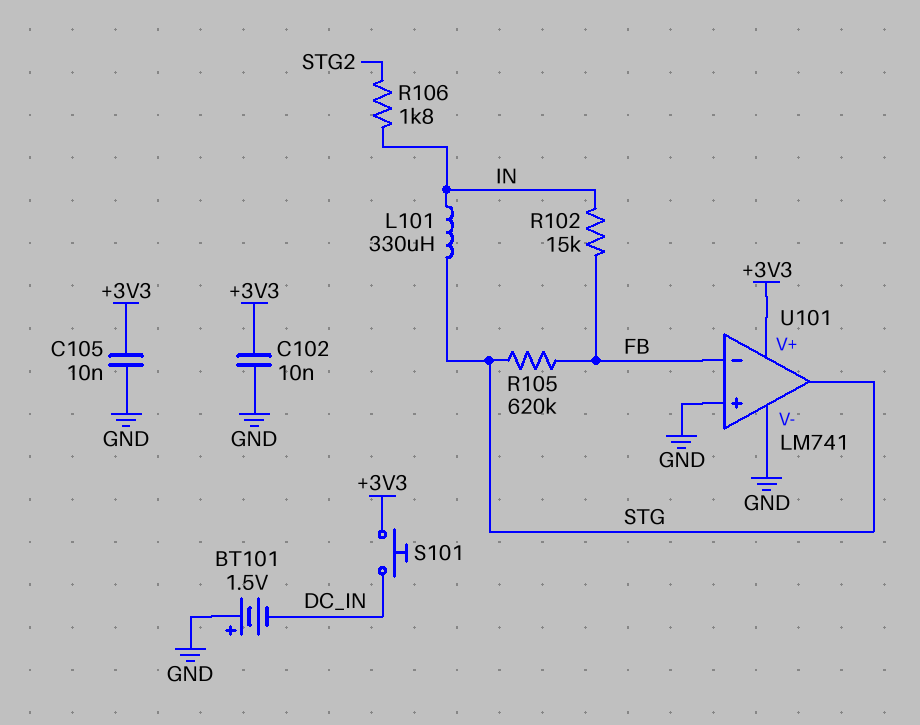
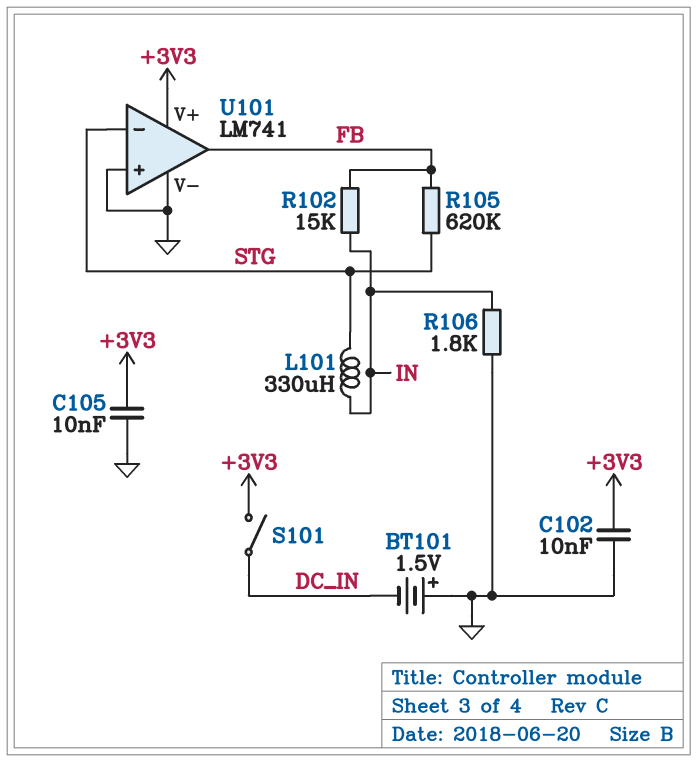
R106: 1.8k (IN, STG2) -> 1.8k (GND, IN)
S101: button (+3V3, DC_IN) -> switch (+3V3, DC_IN)
U101 pin in-: FB -> STG
U101 pin out: STG -> FB

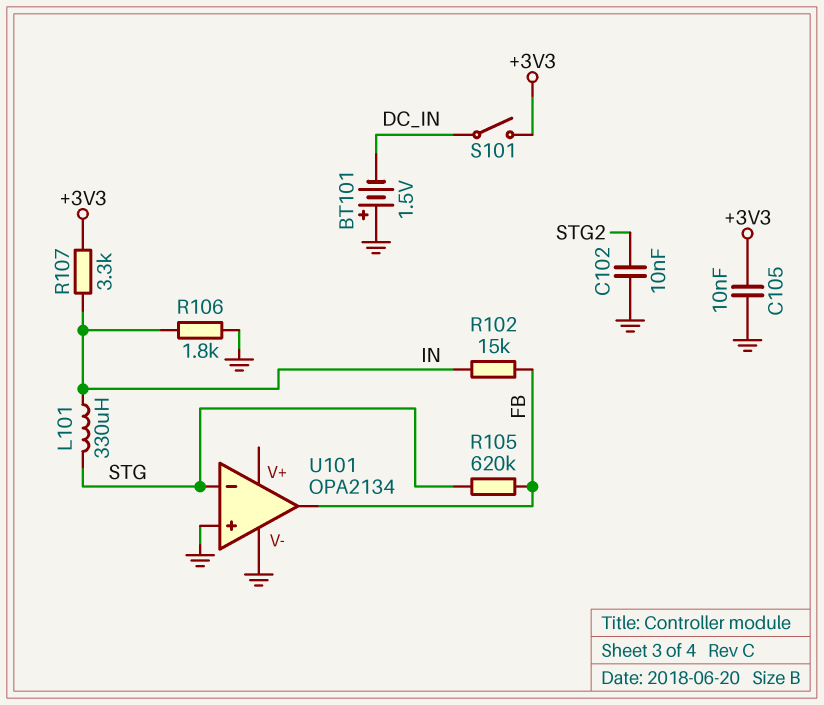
C102: 10nF (+3V3, GND) -> 10nF (GND, STG2)
R107: none -> 3.3k (+3V3, IN)
U101: LM741 -> OPA2134
U101 pin V+: +3V3 -> none

